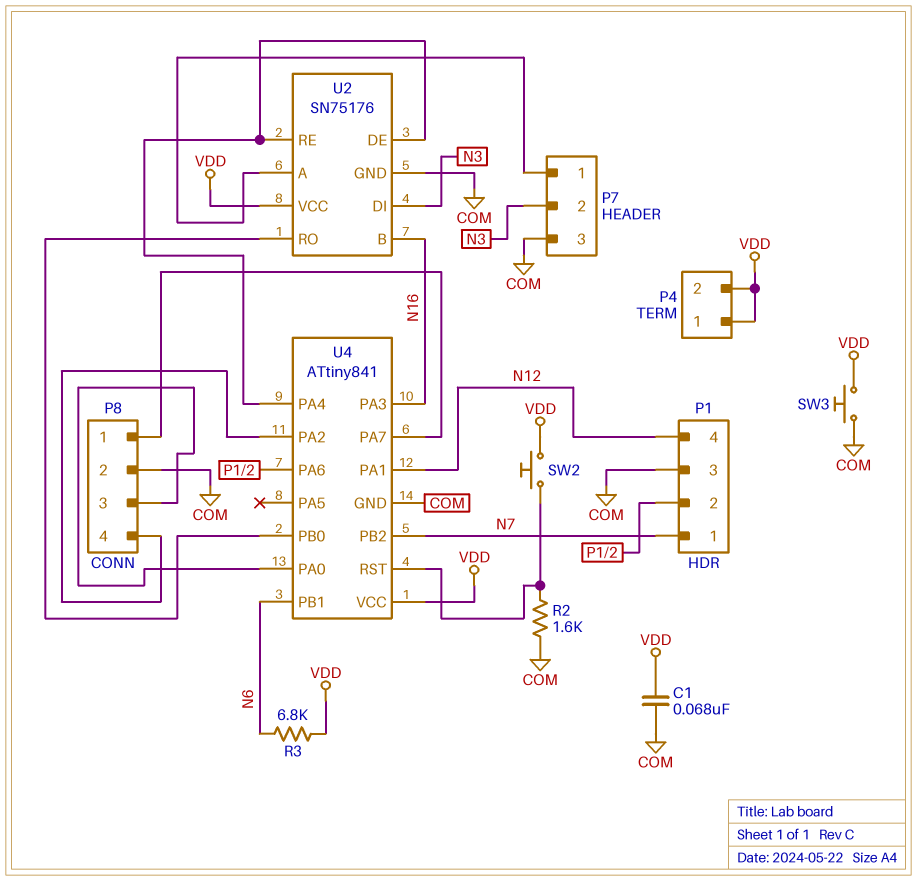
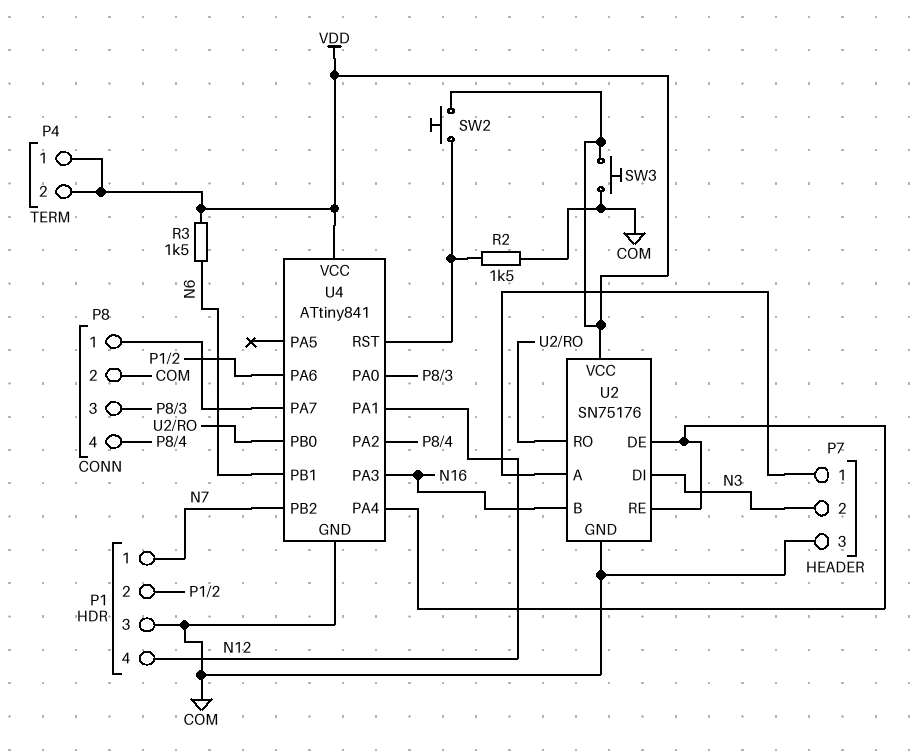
C1: 68nF (COM, VDD) -> none
R2: 1.6k (COM, U4/RST) -> 1.5k (COM, U4/RST)
R3: 6.8k (N6, VDD) -> 1.5k (N6, VDD)

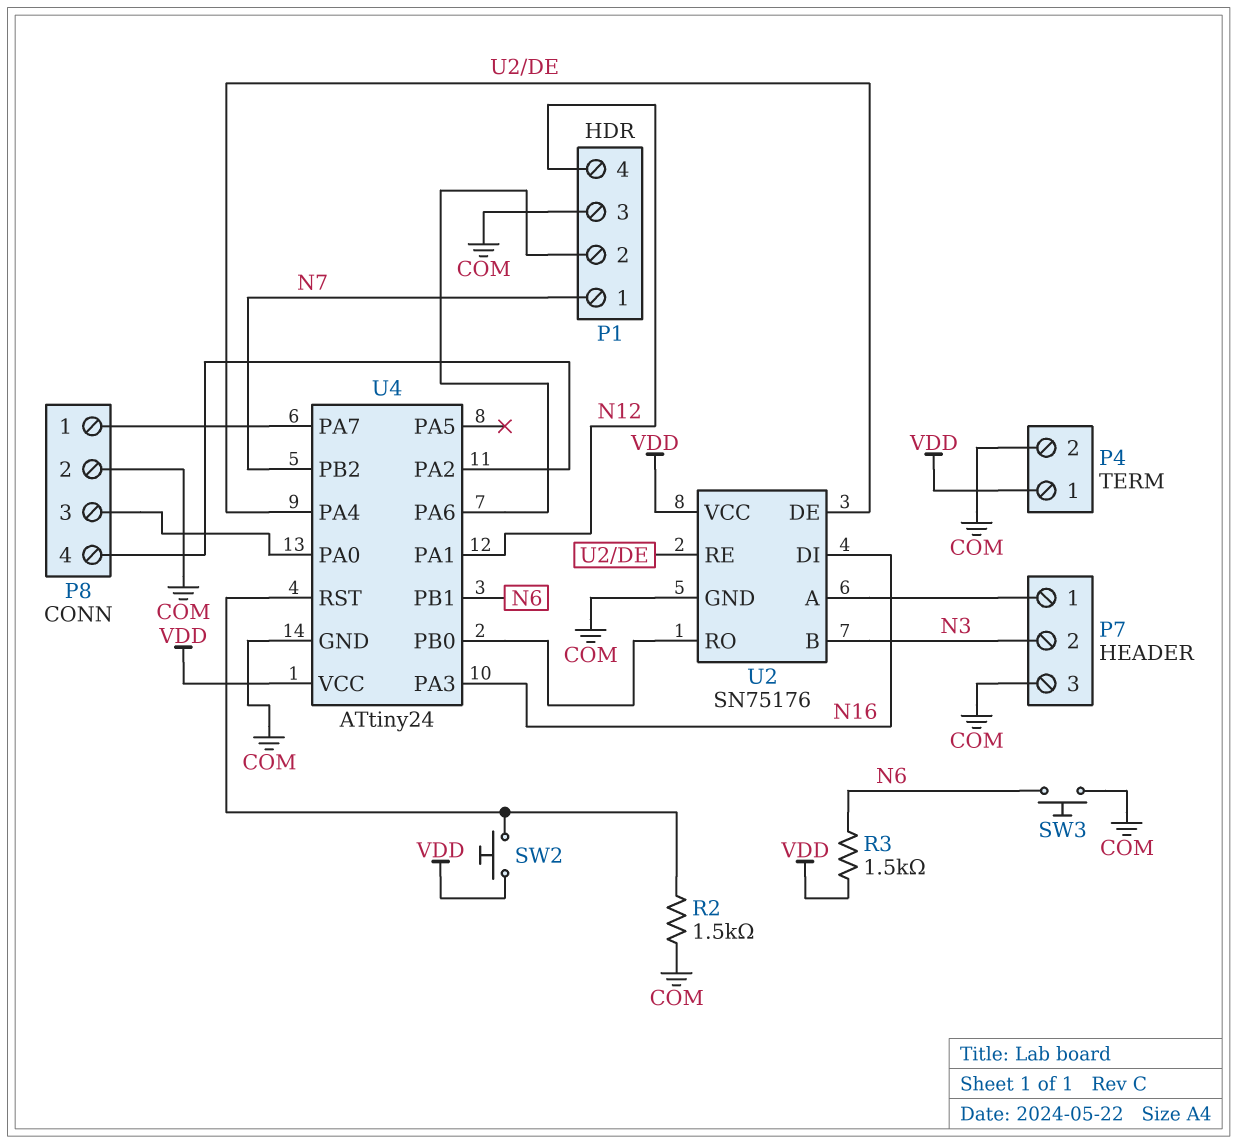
P4 pin 2: VDD -> COM
SW3: button (COM, VDD) -> button (COM, N6)
U2 pin B: N16 -> N3
U2 pin DI: N3 -> N16
U4: ATtiny841 -> ATtiny24

